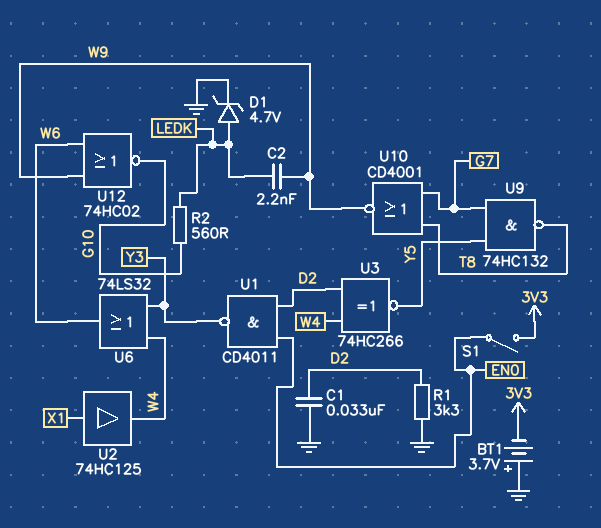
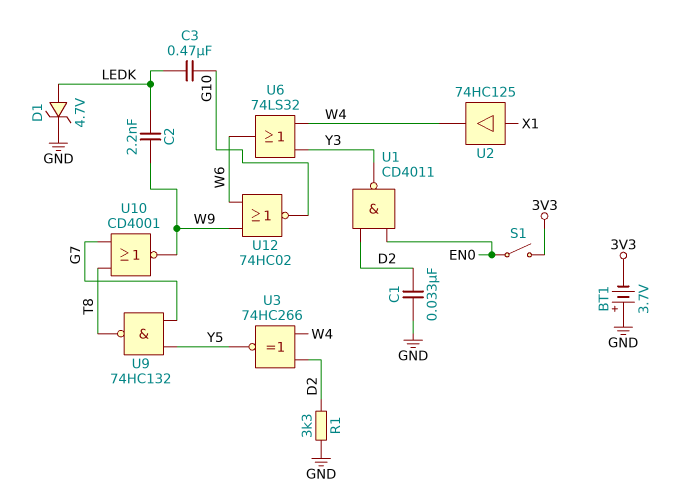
C3: none -> 470nF (G10, LEDK)
R2: 560 (G10, LEDK) -> none

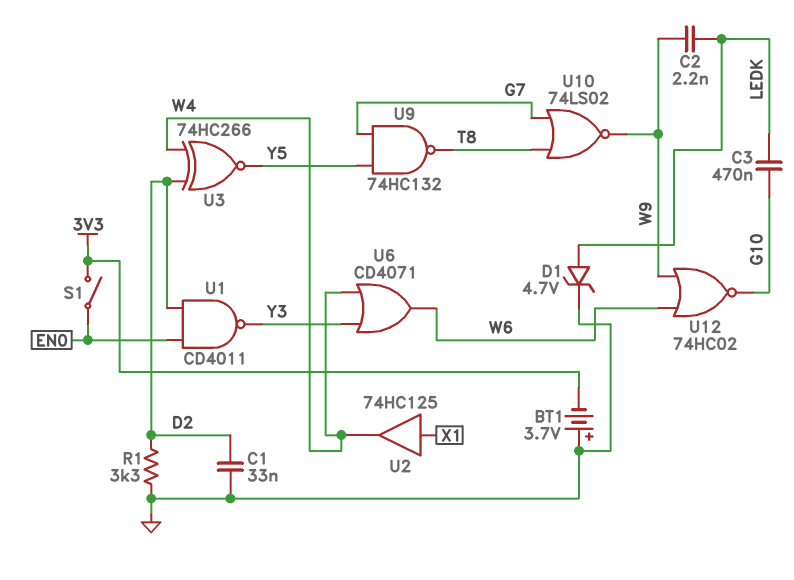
U6: OR 74LS32 (in W4, in Y3, out W6) -> OR CD4071 (in W4, in Y3, out W6)
U10: NOR CD4001 (in G7, in T8, out W9) -> NOR 74LS02 (in G7, in T8, out W9)

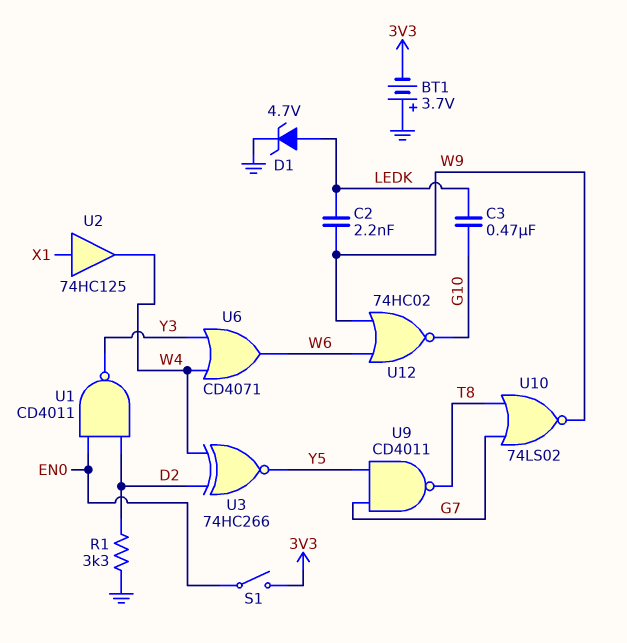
C1: 33nF (D2, GND) -> none
U9: NAND 74HC132 (in G7, in Y5, out T8) -> NAND CD4011 (in G7, in Y5, out T8)

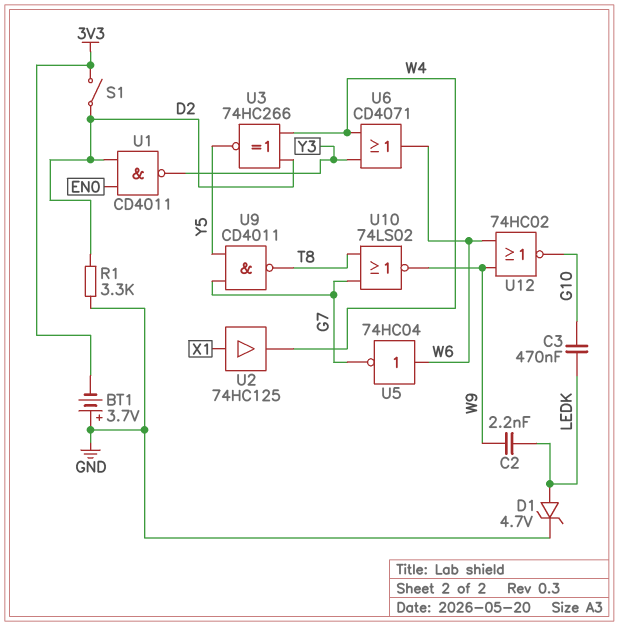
S1: switch (3V3, EN0) -> switch (3V3, D2)
U5: none -> NOT 74HC04 (in W6, out G7)

